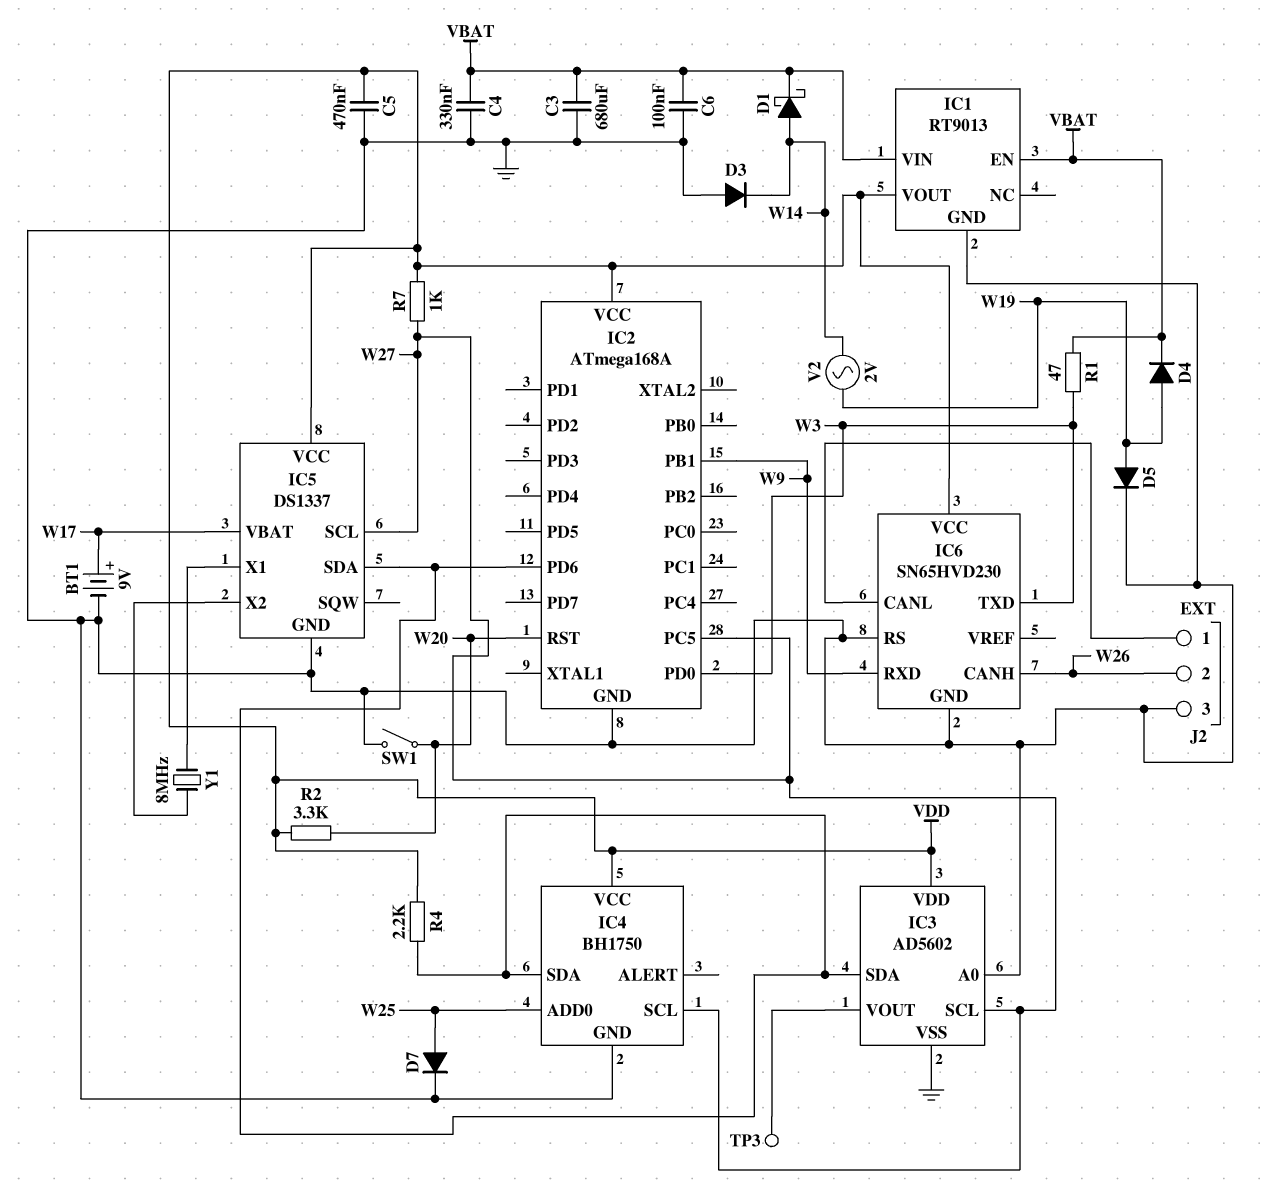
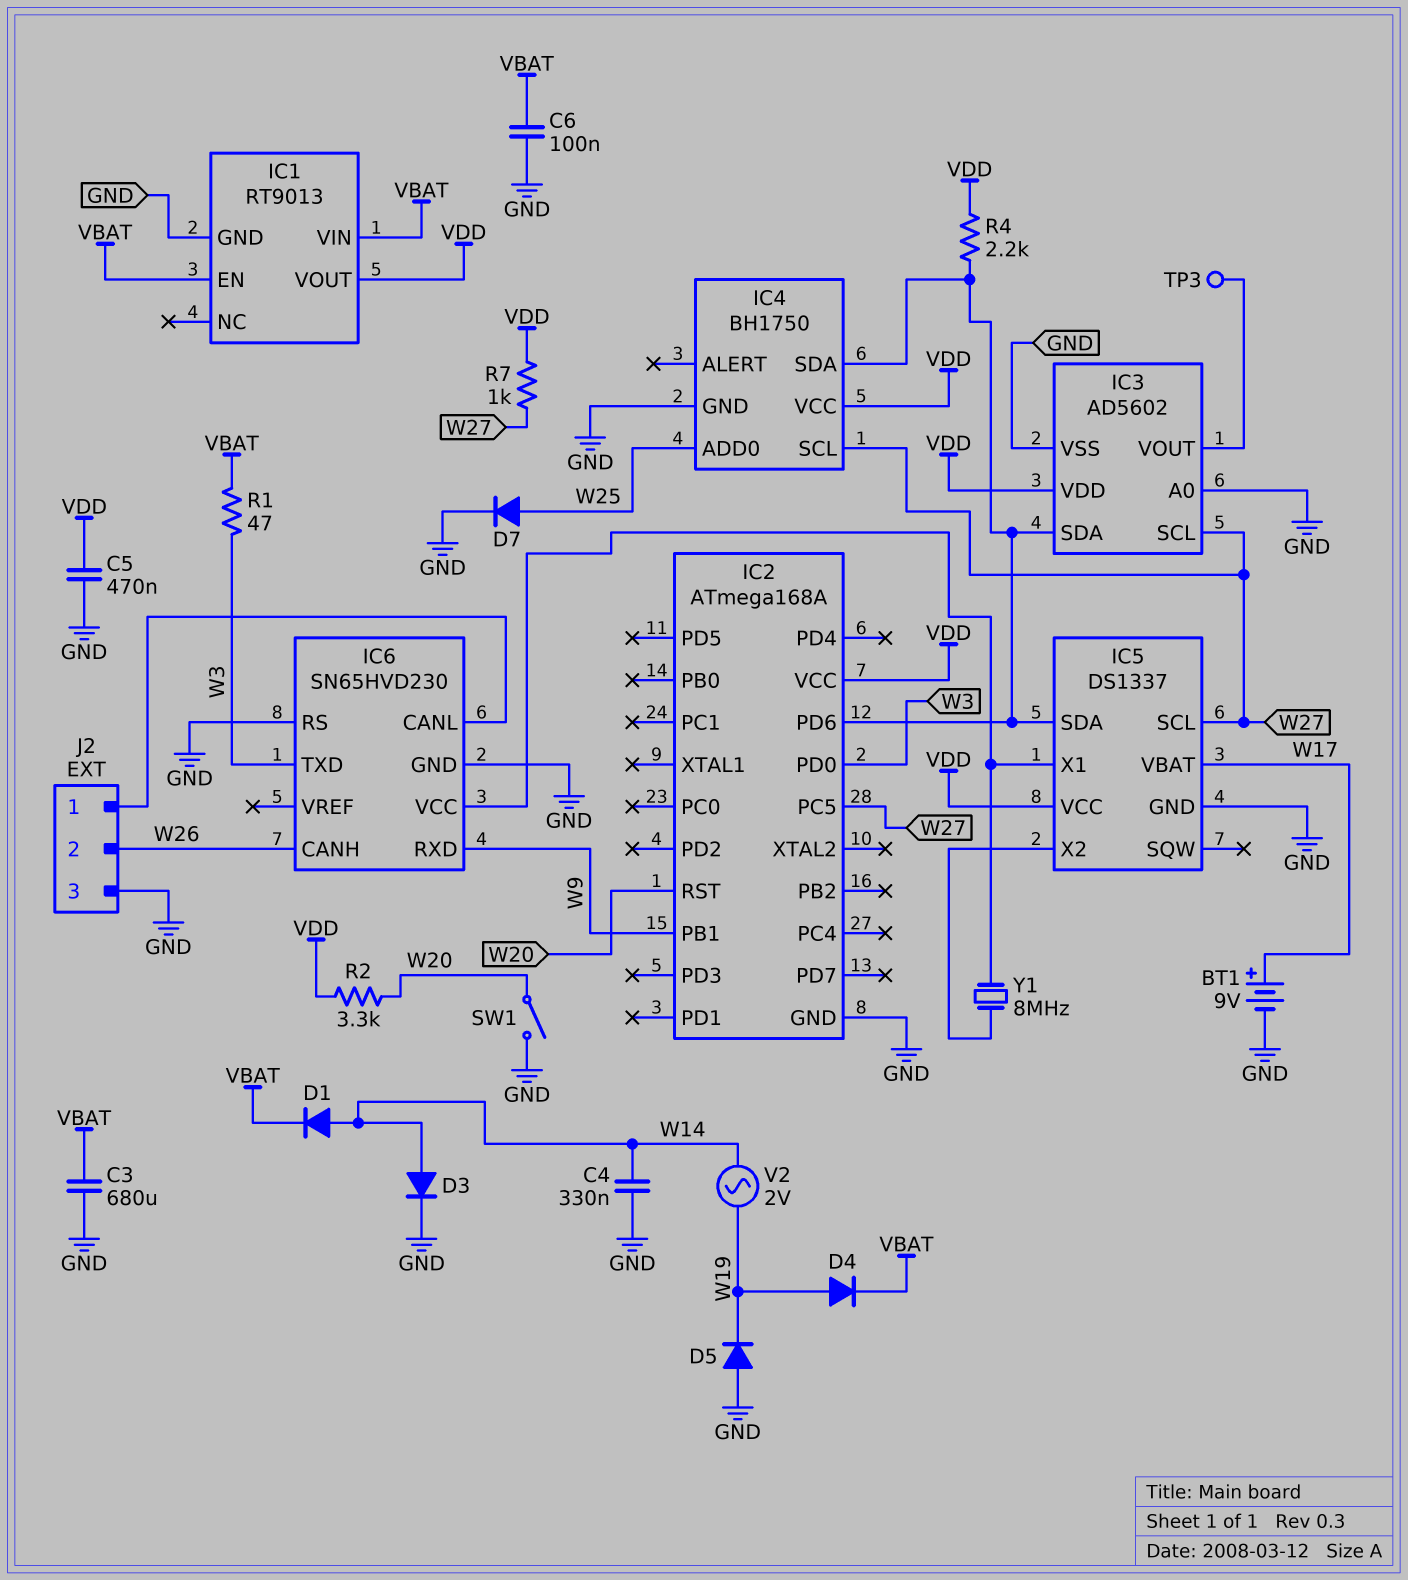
C4: 330nF (GND, VBAT) -> 330nF (GND, W14)
D1: schottky (A W14, K VBAT) -> diode (A W14, K VBAT)
D3: diode (A GND, K W14) -> diode (A W14, K GND)
D5: diode (A W19, K GND) -> diode (A GND, K W19)
IC6 pin VCC: VDD -> IC5/X1

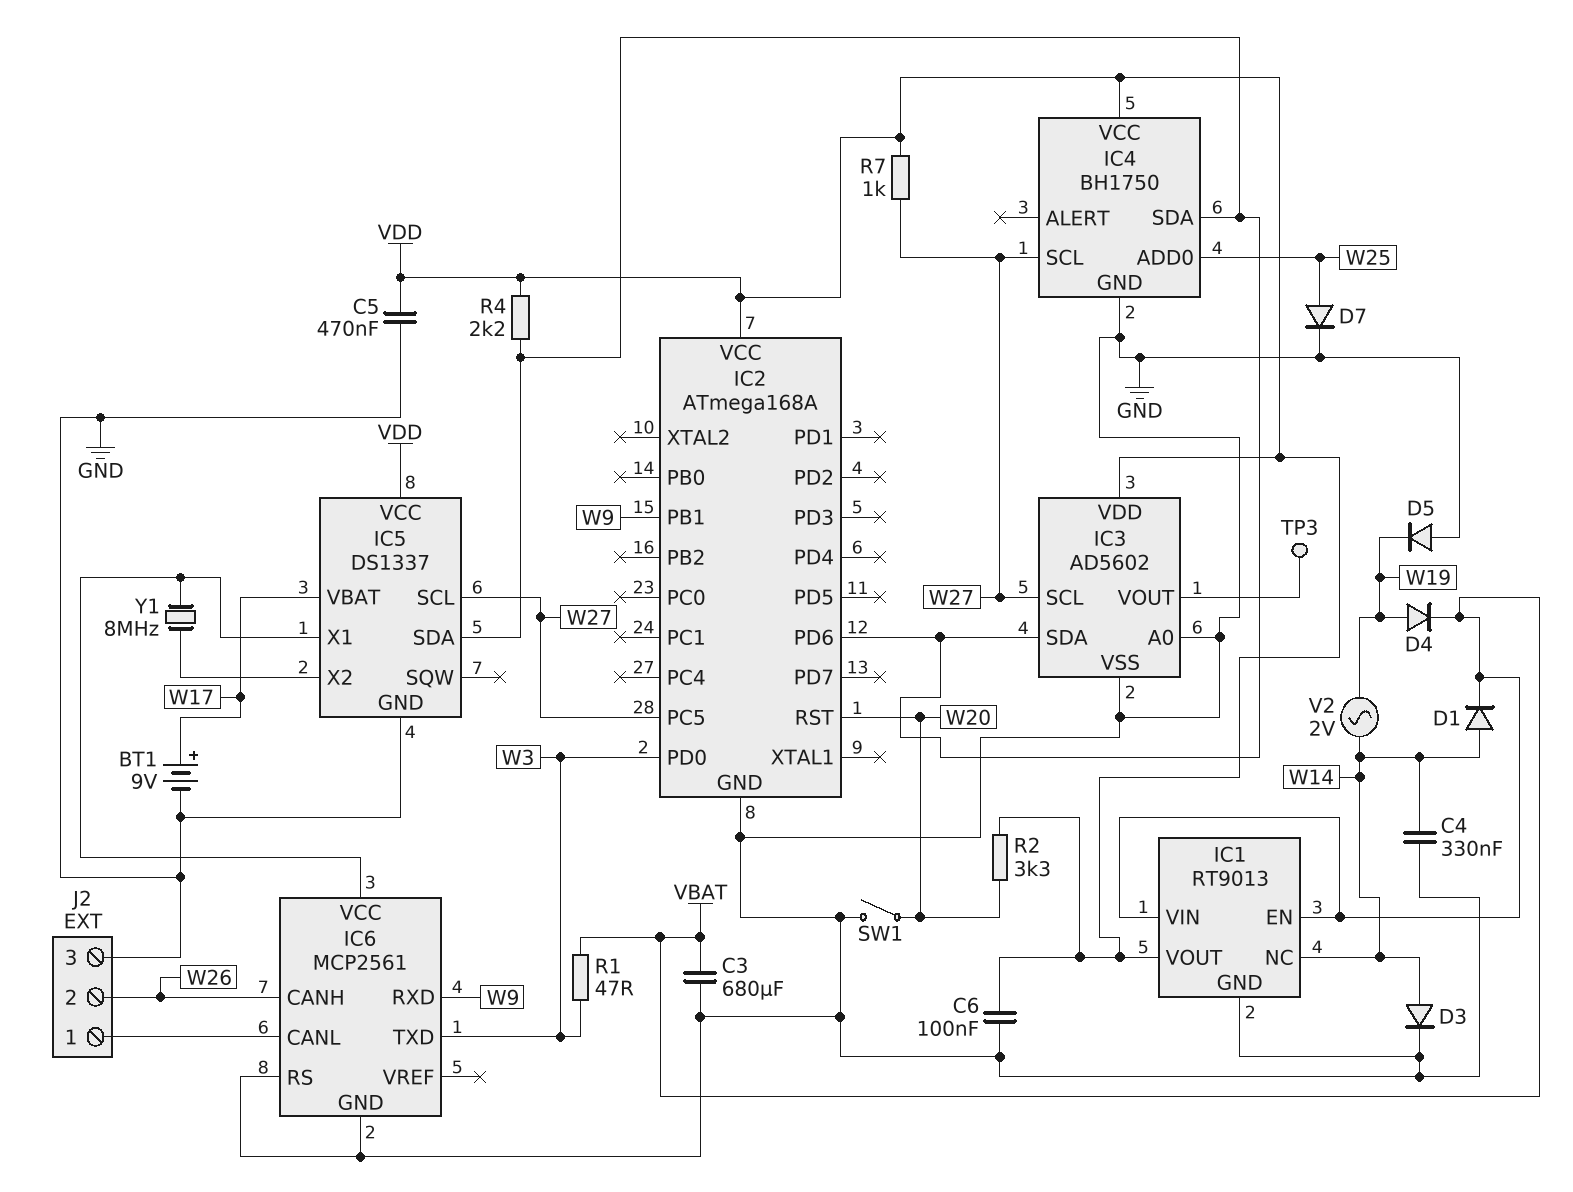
C6: 100nF (GND, VBAT) -> 100nF (GND, VDD)
IC1 pin NC: none -> W14
IC6: SN65HVD230 -> MCP2561

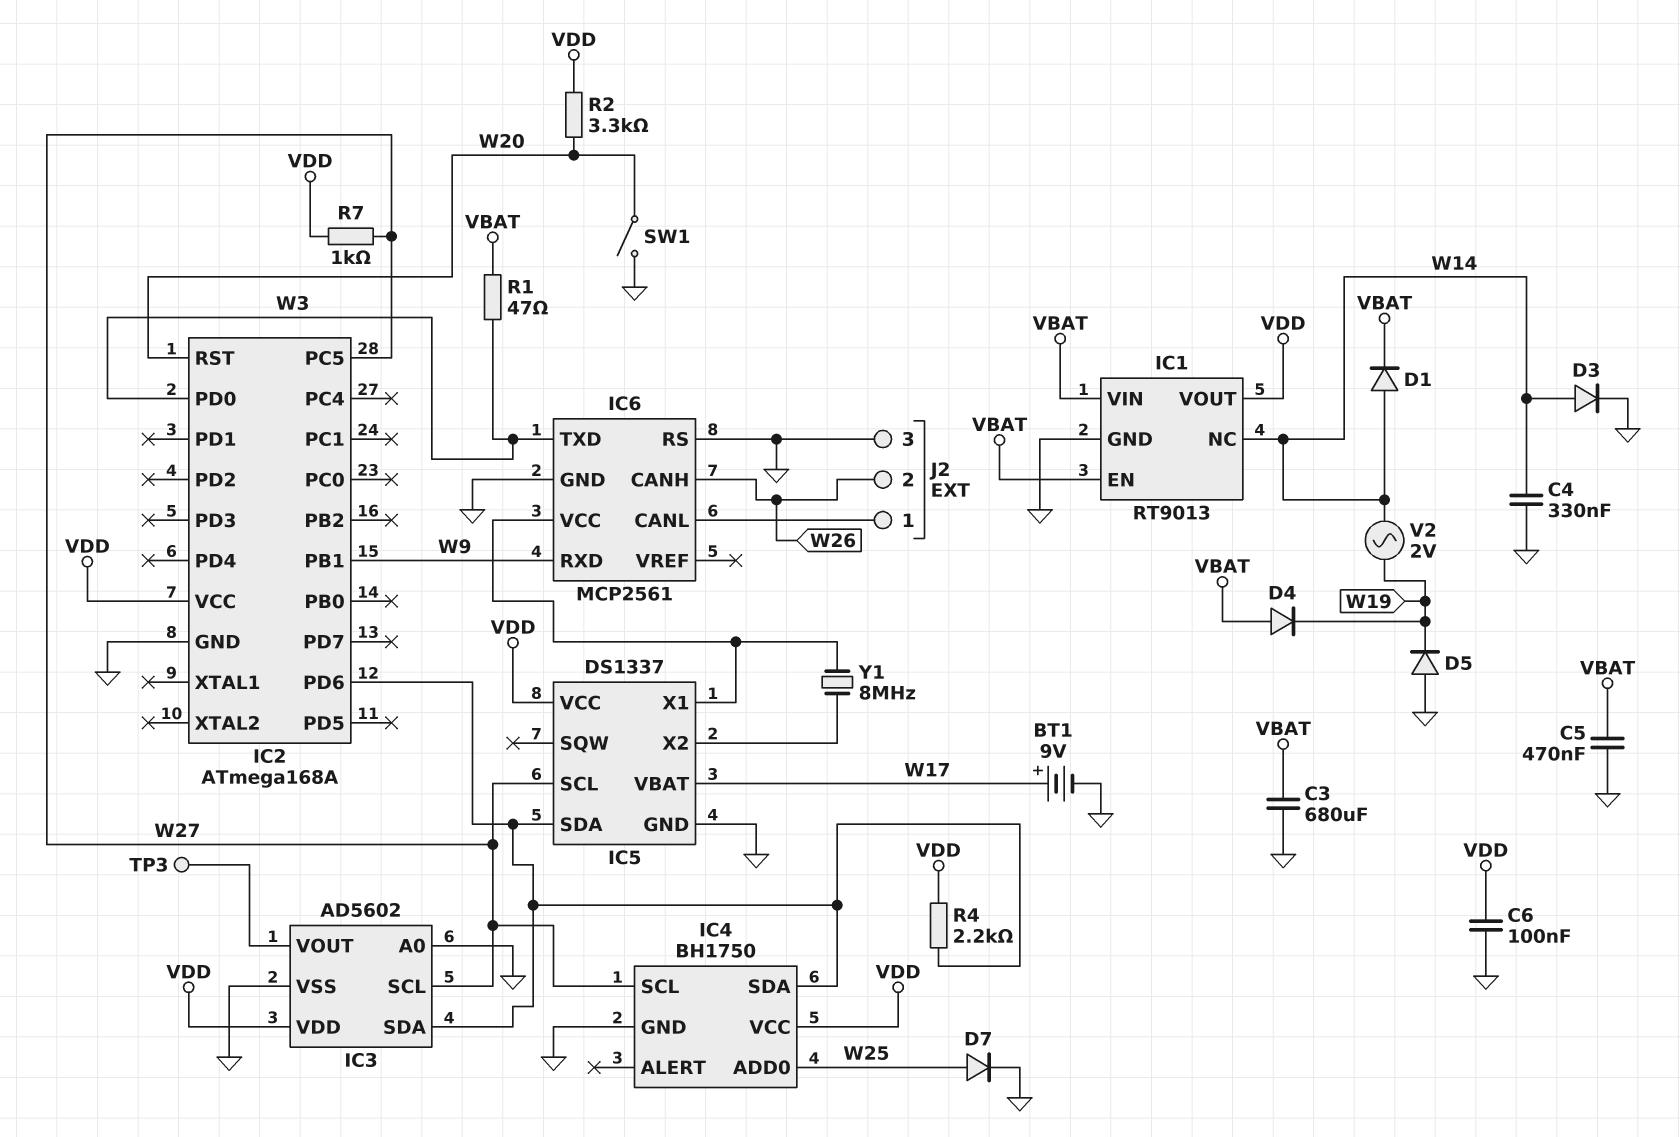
C5: 470nF (GND, VDD) -> 470nF (GND, VBAT)
D4: diode (A W19, K VBAT) -> diode (A VBAT, K W19)

